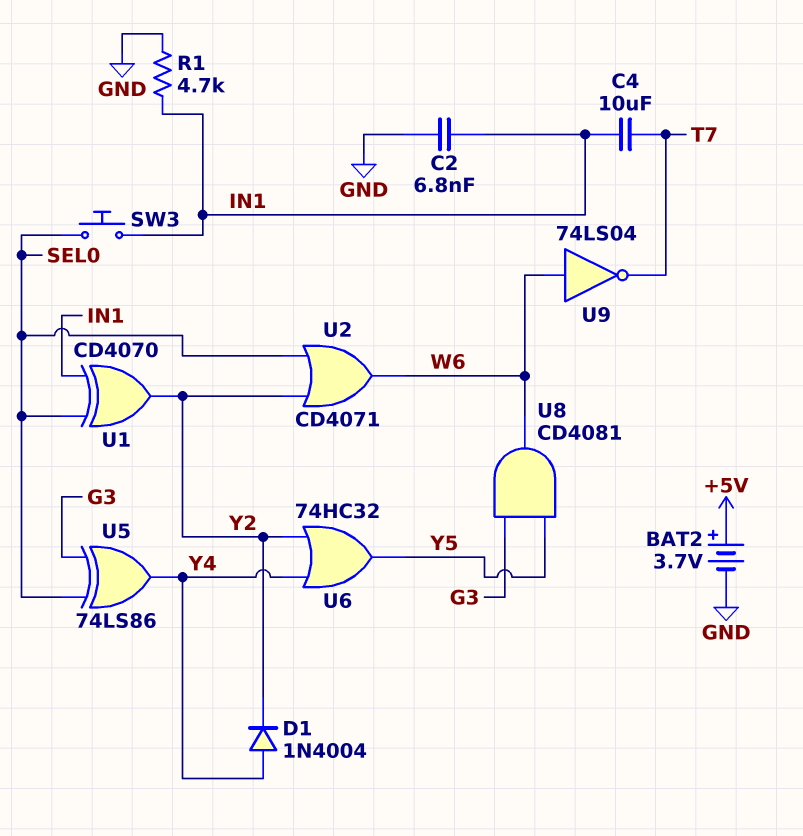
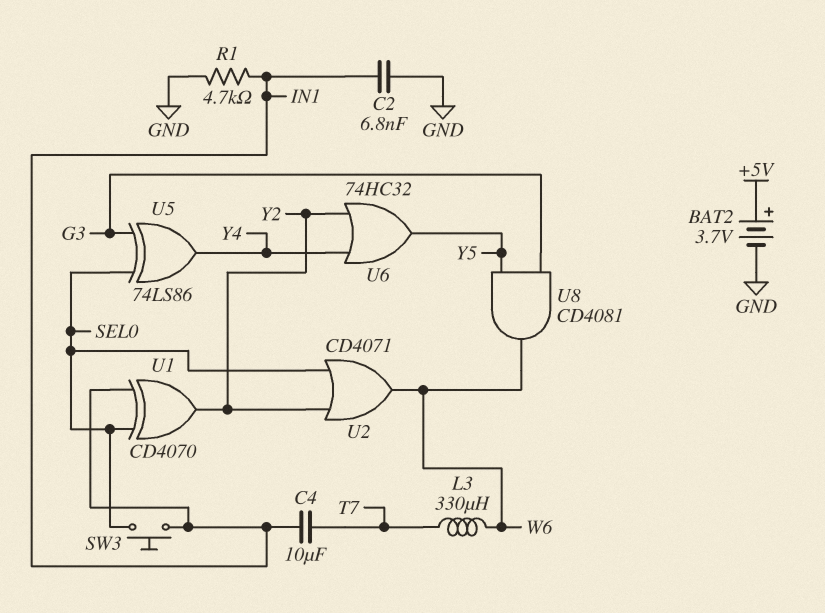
D1: diode 1N4004 (A Y4, K Y2) -> none
L3: none -> 330uH (T7, W6)
U9: NOT 74LS04 (in W6, out T7) -> none

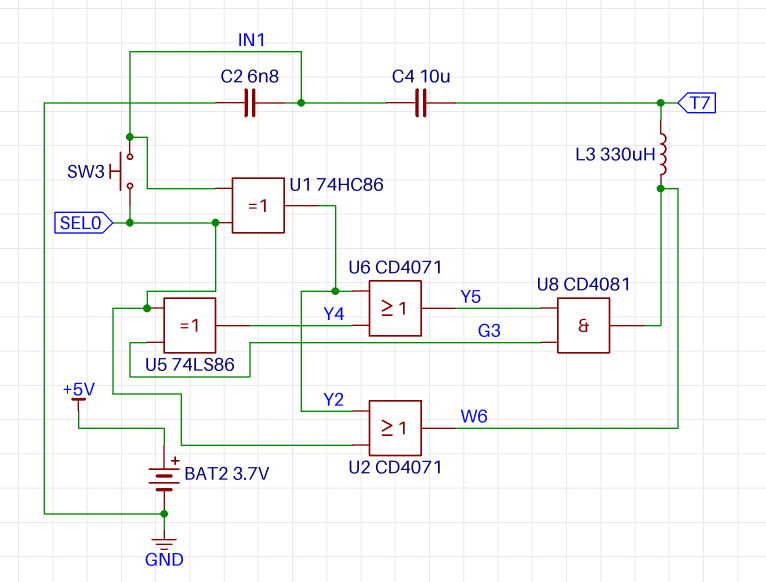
R1: 4.7k (GND, IN1) -> none
U1: XOR CD4070 (in IN1, in SEL0, out Y2) -> XOR 74HC86 (in IN1, in SEL0, out Y2)
U6: OR 74HC32 (in Y2, in Y4, out Y5) -> OR CD4071 (in Y2, in Y4, out Y5)

